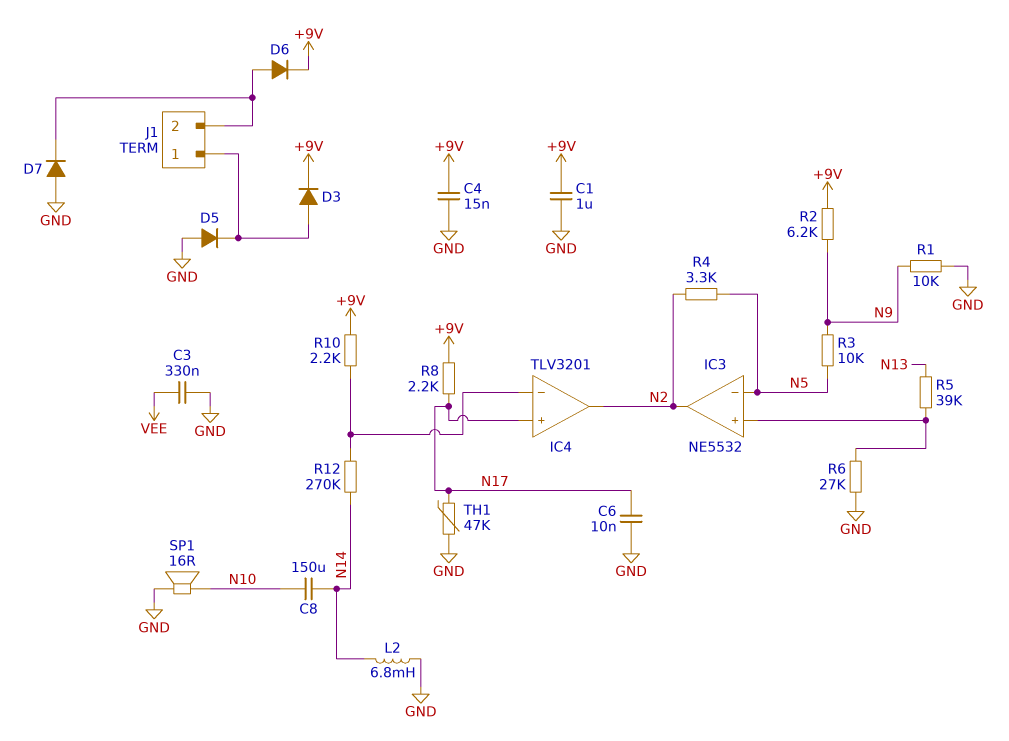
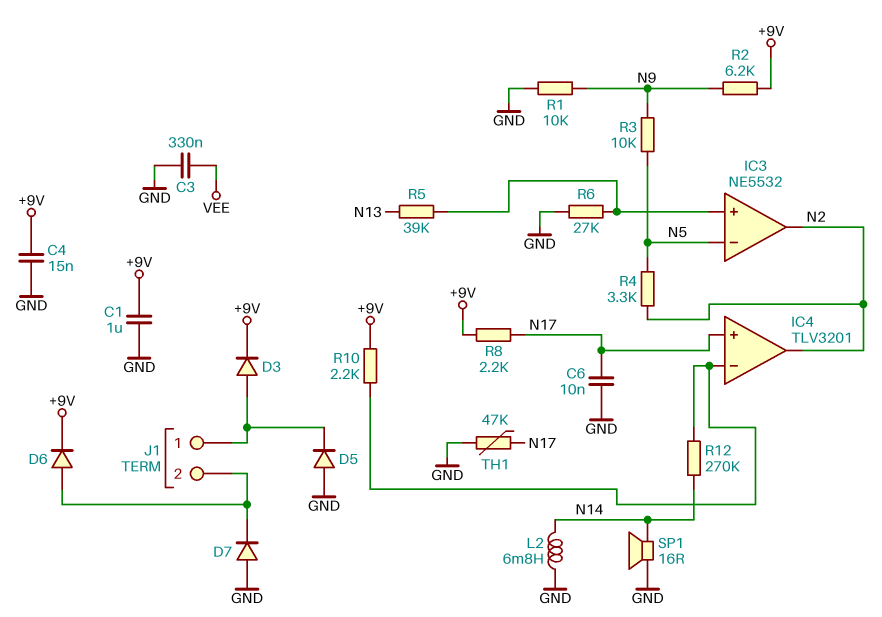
C8: 150uF (N10, N14) -> none
SP1: speaker 16R (GND, N10) -> speaker 16R (GND, N14)

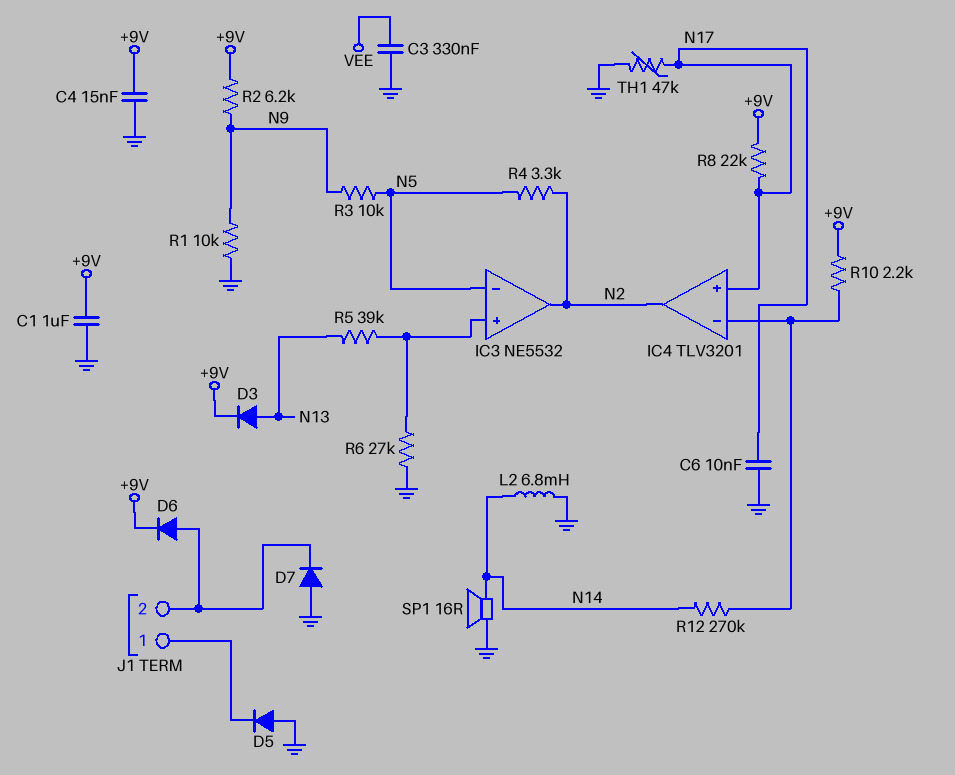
D3: diode (A J1/1, K +9V) -> diode (A N13, K +9V)
R8: 2.2k (+9V, N17) -> 22k (+9V, N17)

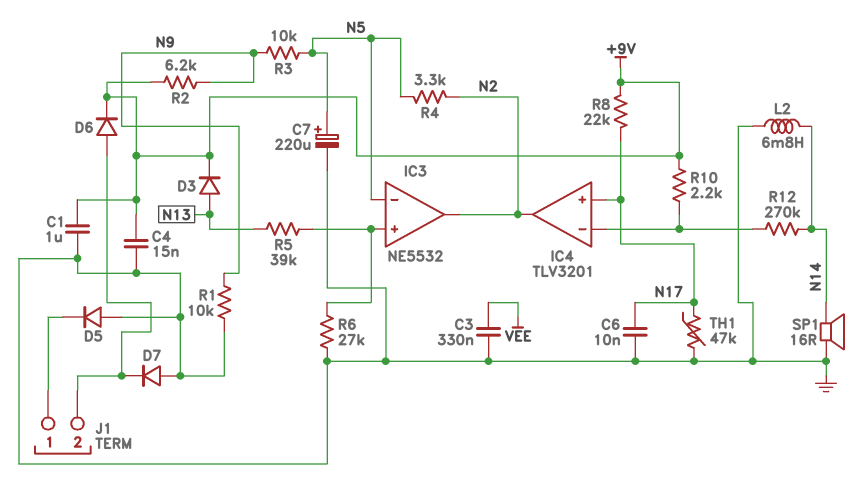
C7: none -> 220uF (plus N5, minus GND)

